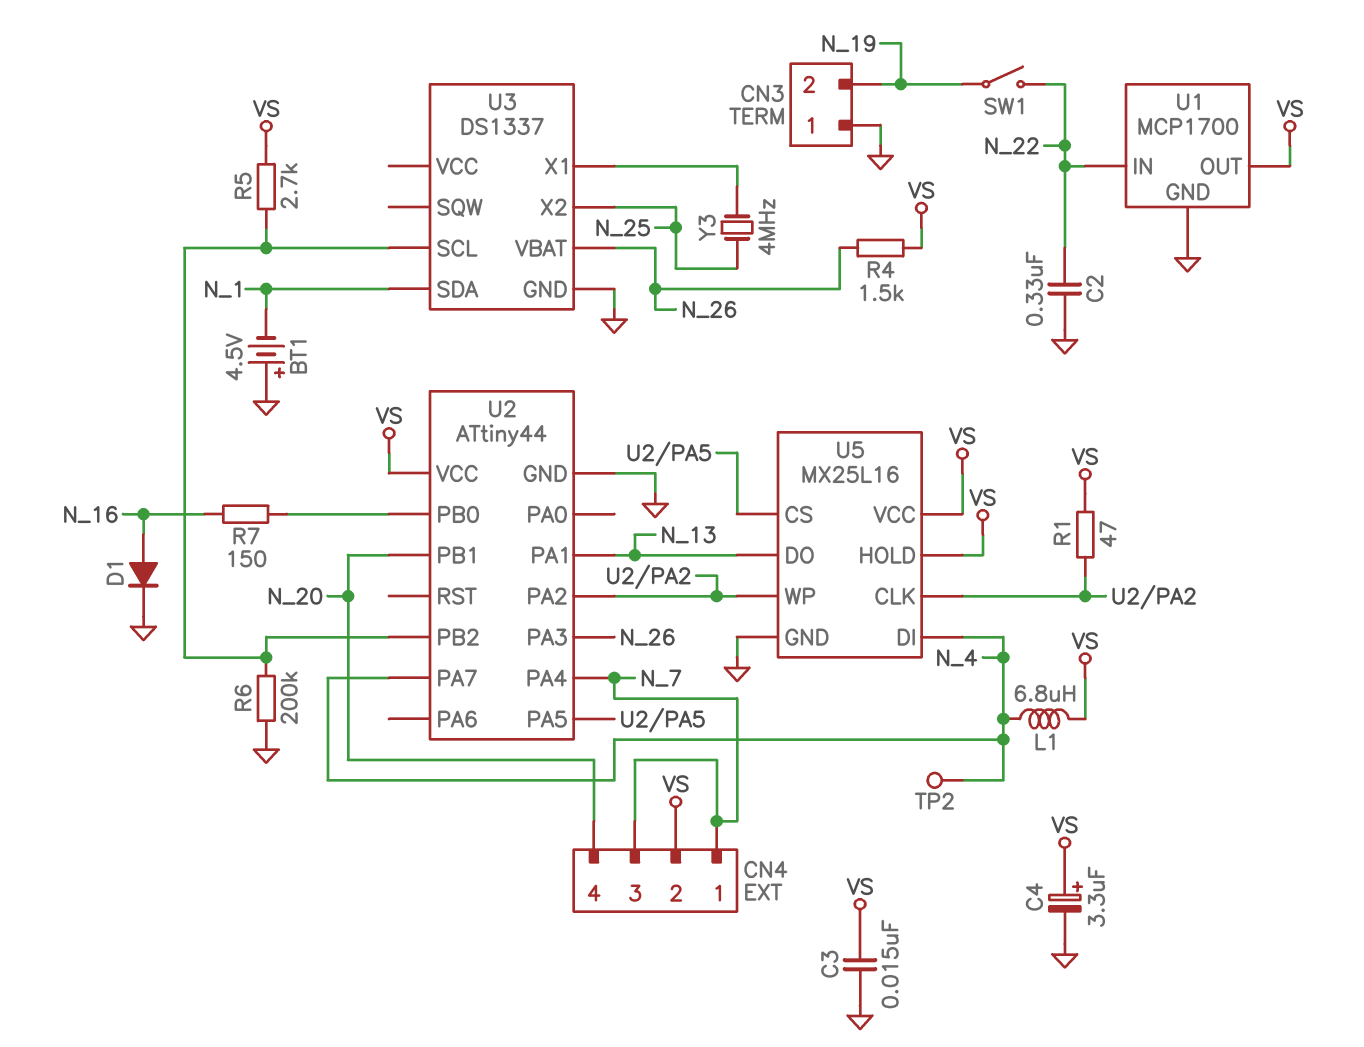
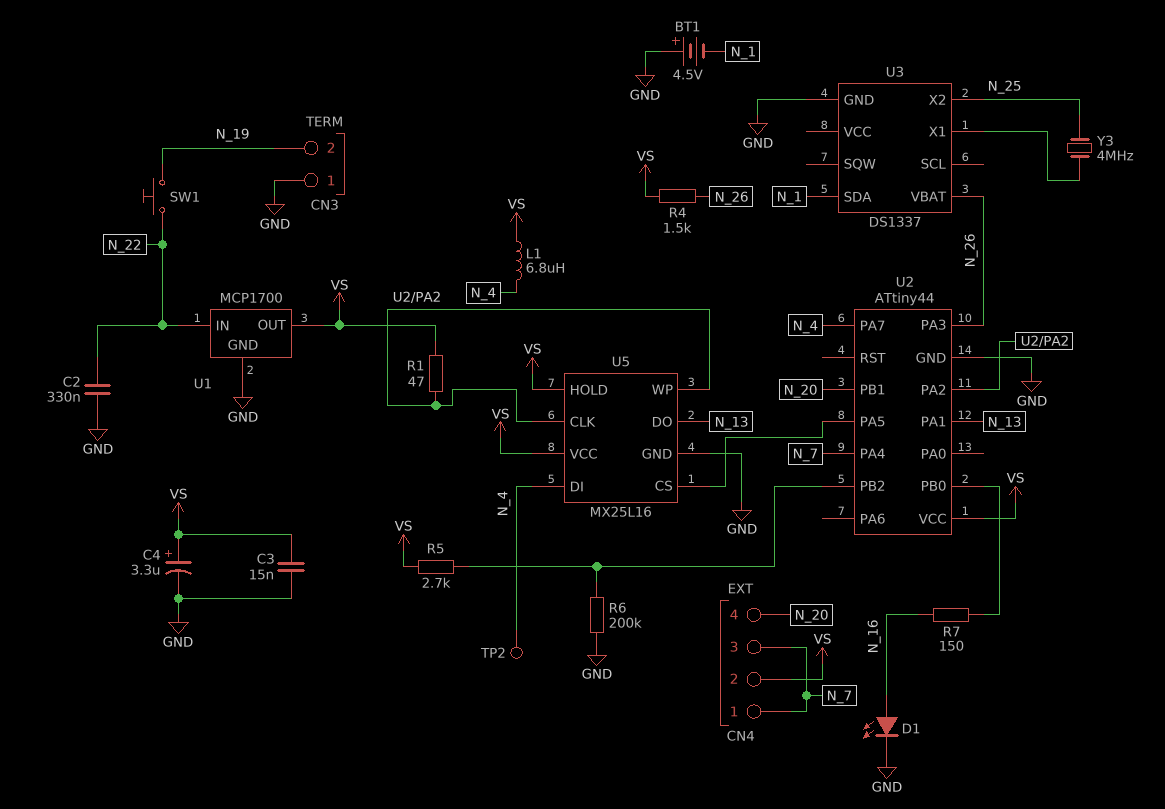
D1: diode (A N_16, K GND) -> LED (A N_16, K GND)
SW1: switch (N_19, N_22) -> button (N_19, N_22)
U3 pin SCL: U2/PB2 -> none

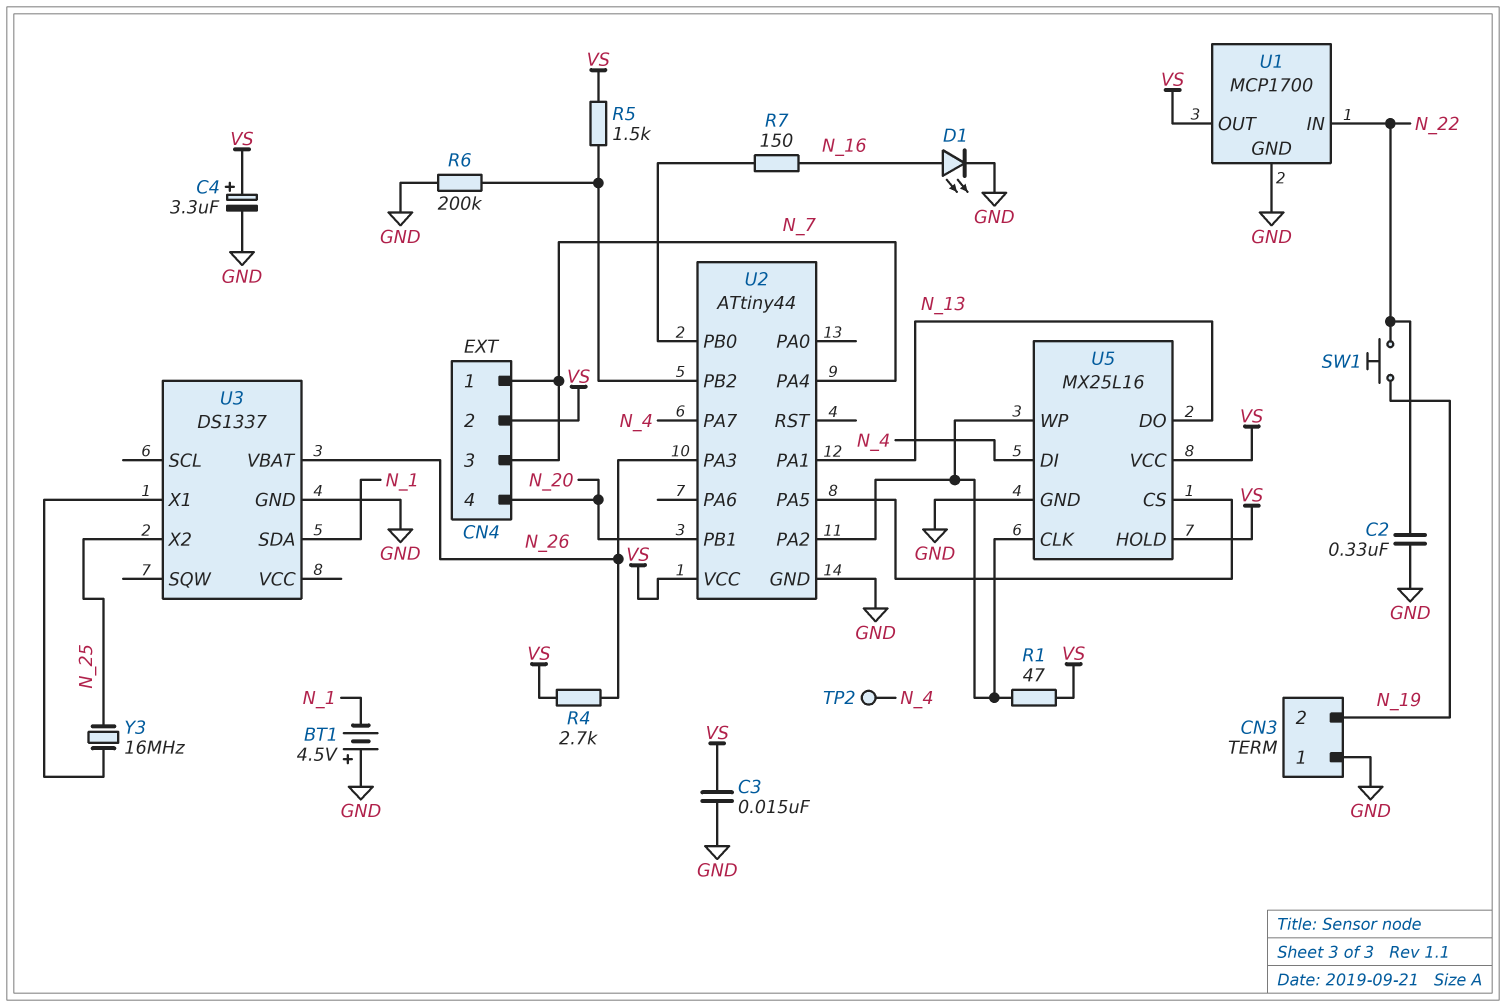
L1: 6.8uH (N_4, VS) -> none
R4: 1.5k (N_26, VS) -> 2.7k (N_26, VS)
R5: 2.7k (U2/PB2, VS) -> 1.5k (U2/PB2, VS)
Y3: 4MHz (N_25, U3/X1) -> 16MHz (N_25, U3/X1)

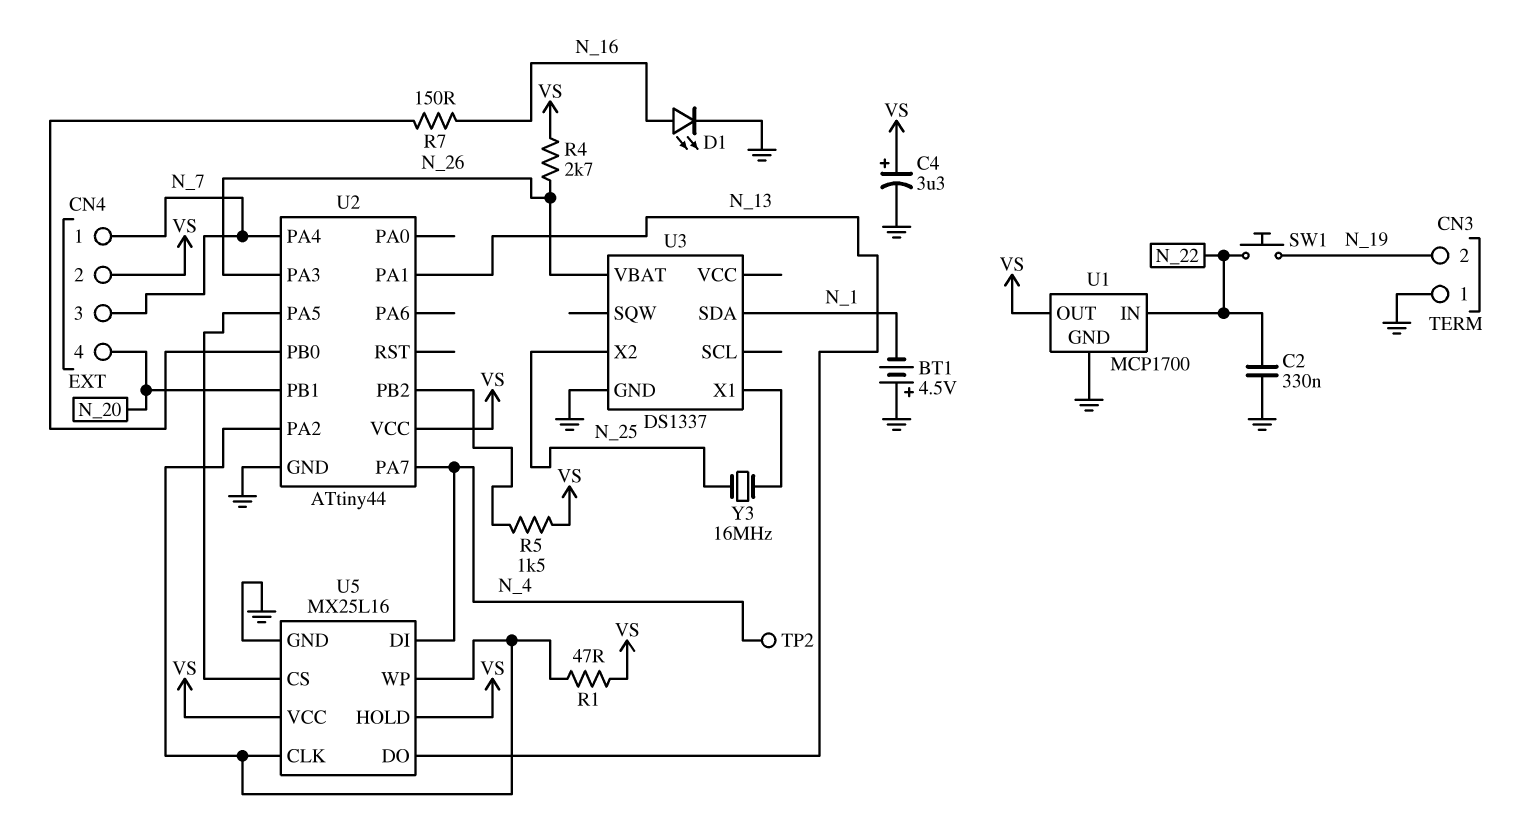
C3: 15nF (GND, VS) -> none
R6: 200k (GND, U2/PB2) -> none

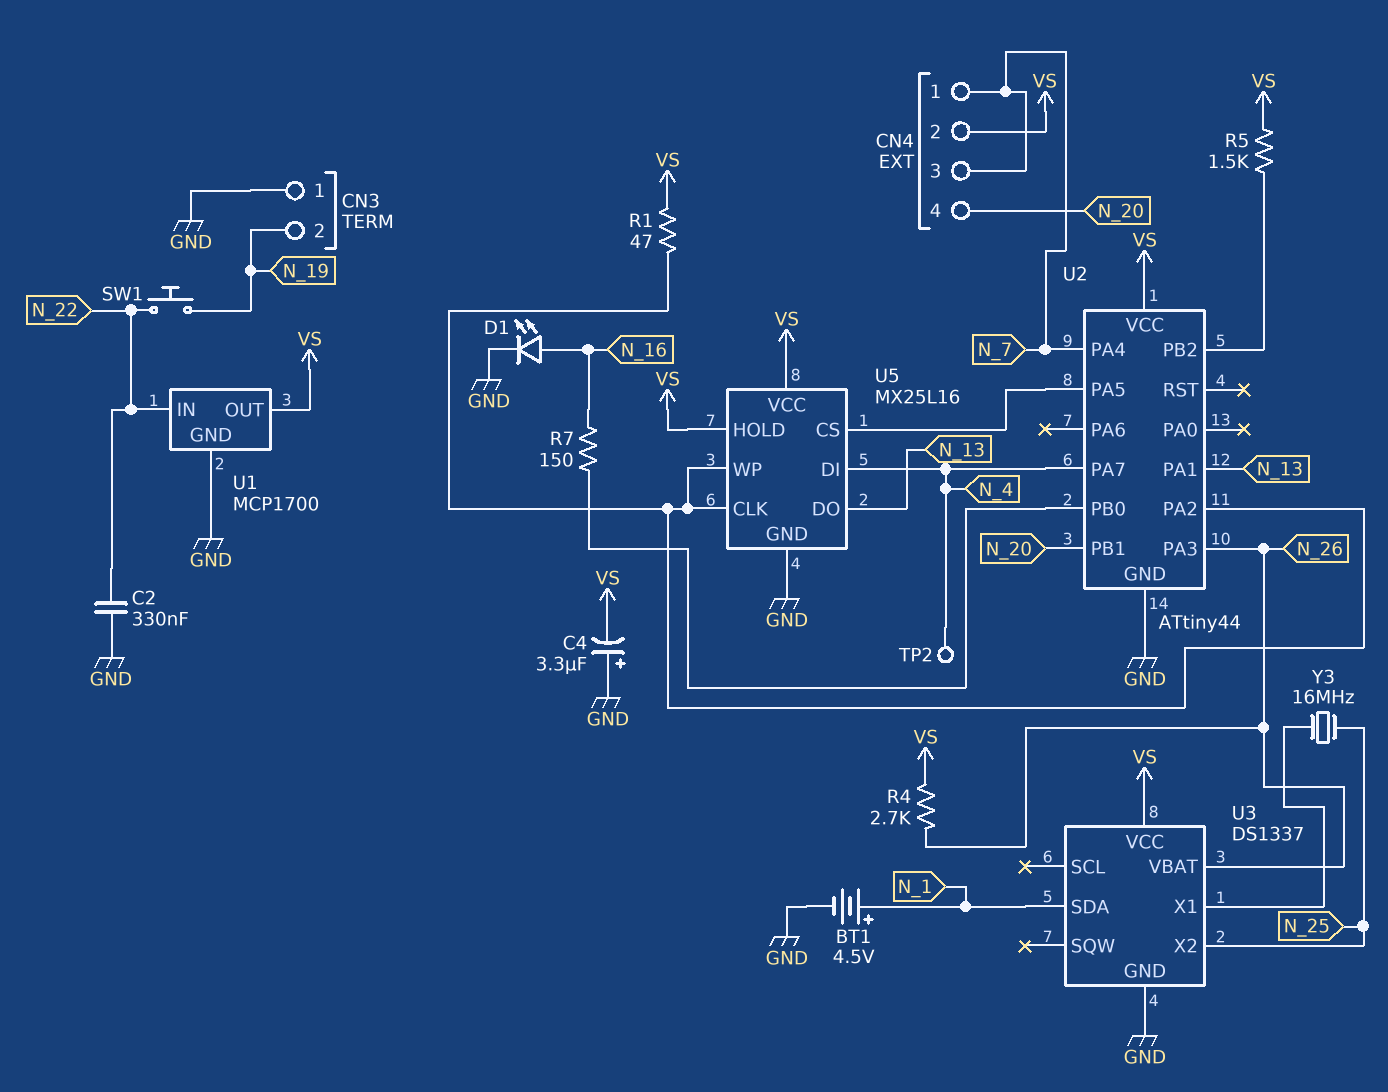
BT1: 4.5V (plus GND, minus N_1) -> 4.5V (plus N_1, minus GND)
C4: 3.3uF (plus VS, minus GND) -> 3.3uF (plus GND, minus VS)
U3 pin VCC: none -> VS

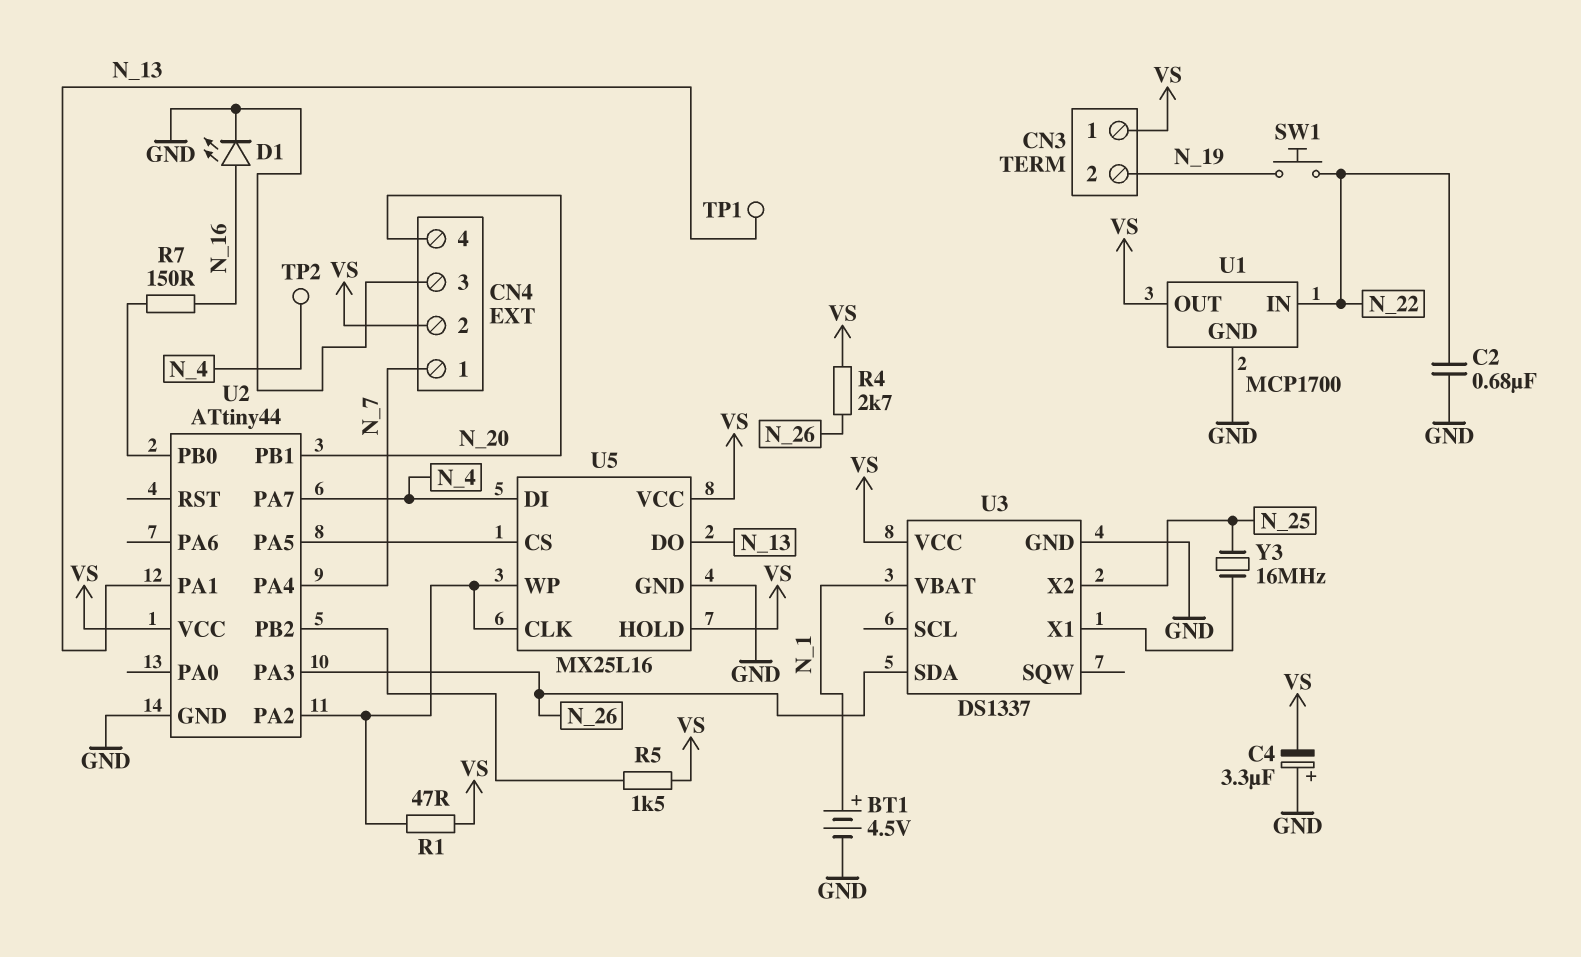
C2: 330nF (GND, N_22) -> 680nF (GND, N_22)
CN3 pin 1: GND -> VS
CN4 pin 3: N_7 -> GND
TP1: none -> test point (N_13)
U3 pin SDA: N_1 -> N_26
U3 pin VBAT: N_26 -> N_1

